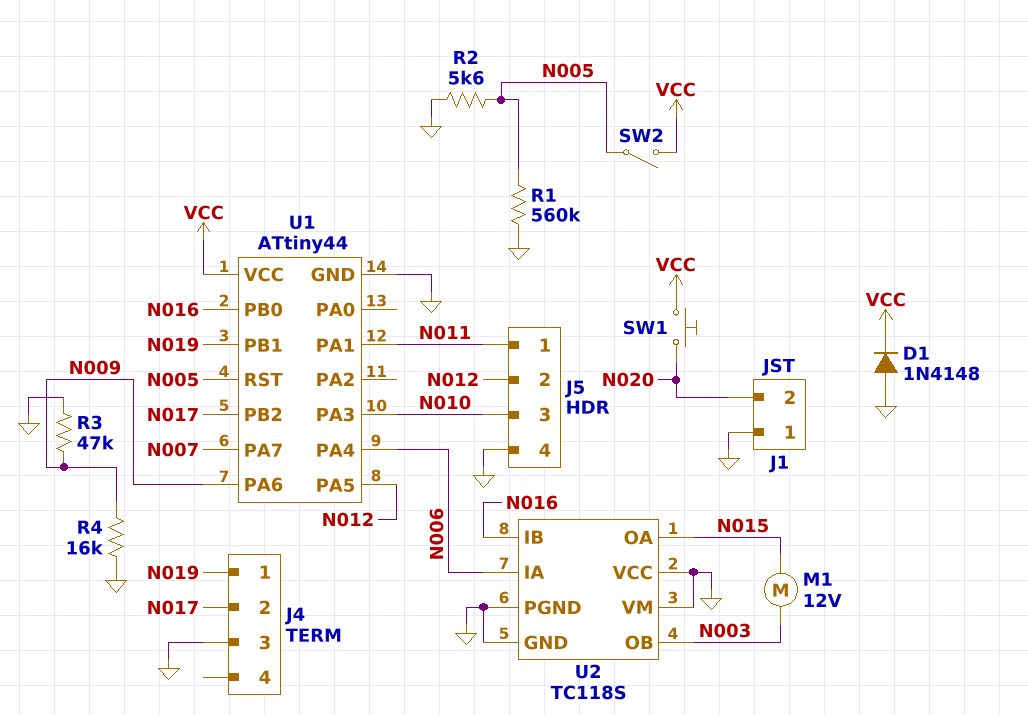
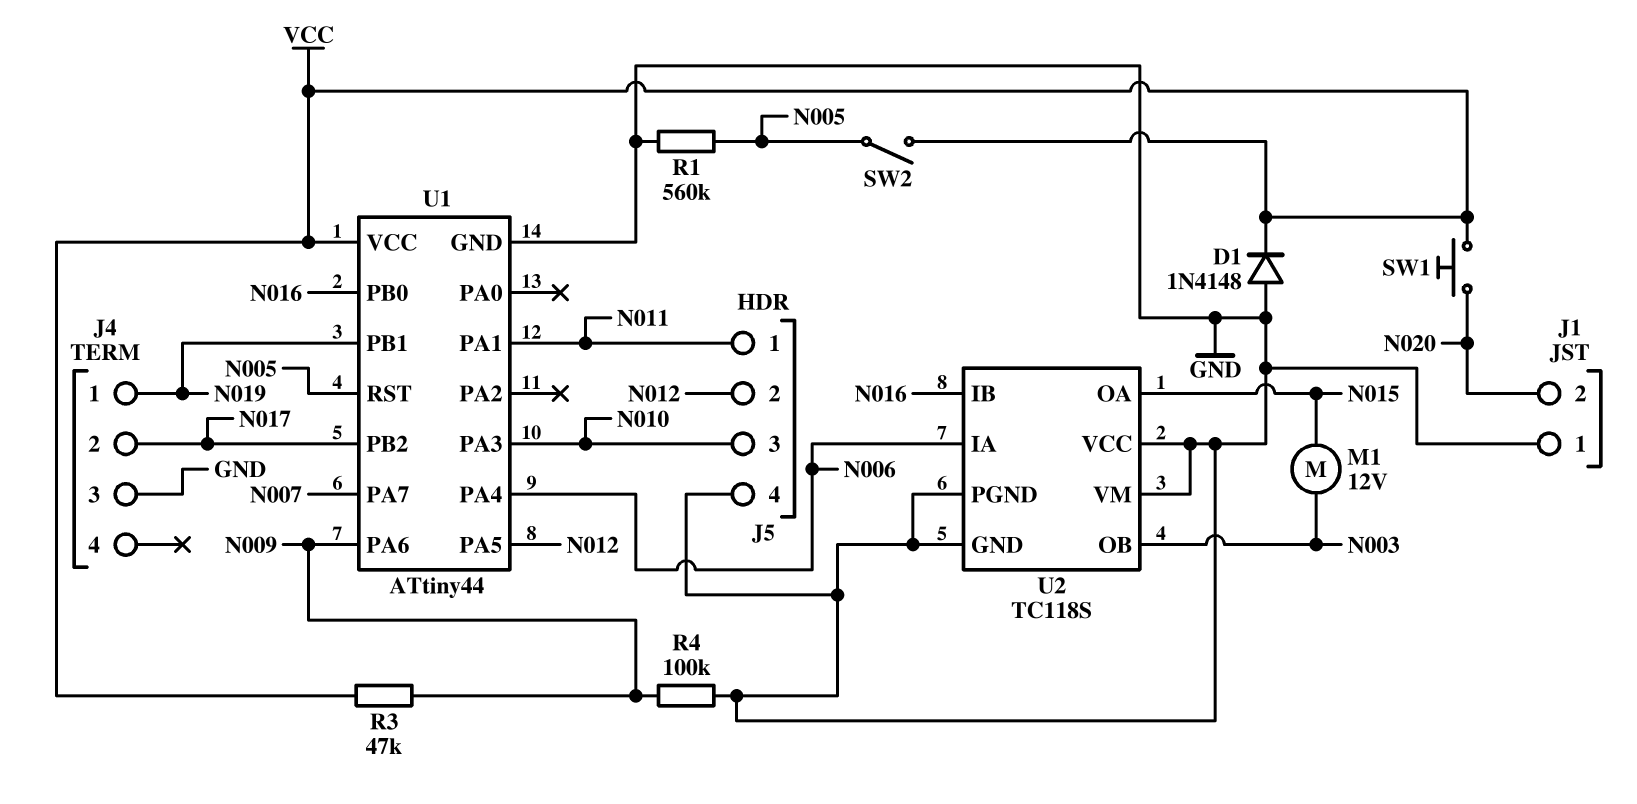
R2: 5.6k (GND, N005) -> none
R3: 47k (GND, N009) -> 47k (N009, VCC)
R4: 16k (GND, N009) -> 100k (GND, N009)

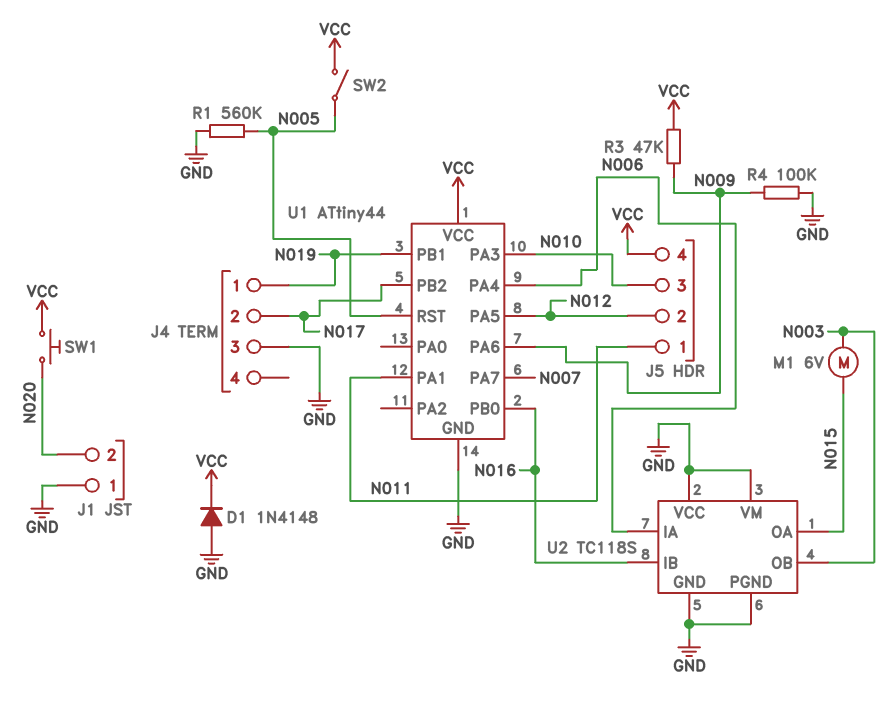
J5 pin 4: GND -> VCC
M1: motor 12V (N003, N015) -> motor 6V (N003, N015)

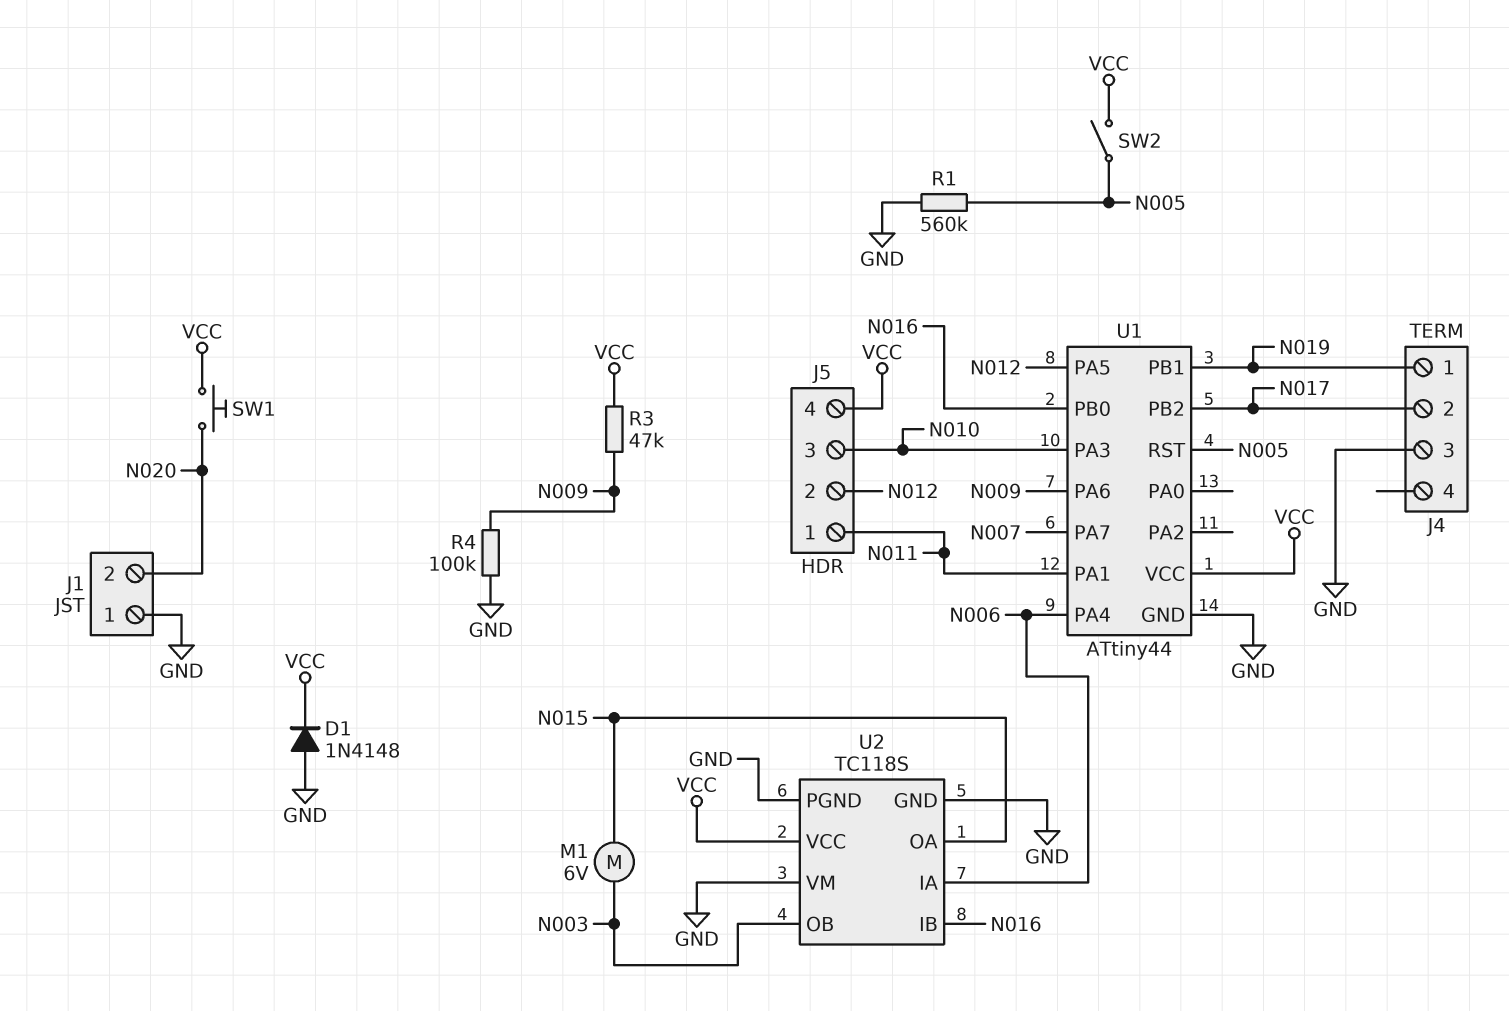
U2 pin VCC: GND -> VCC

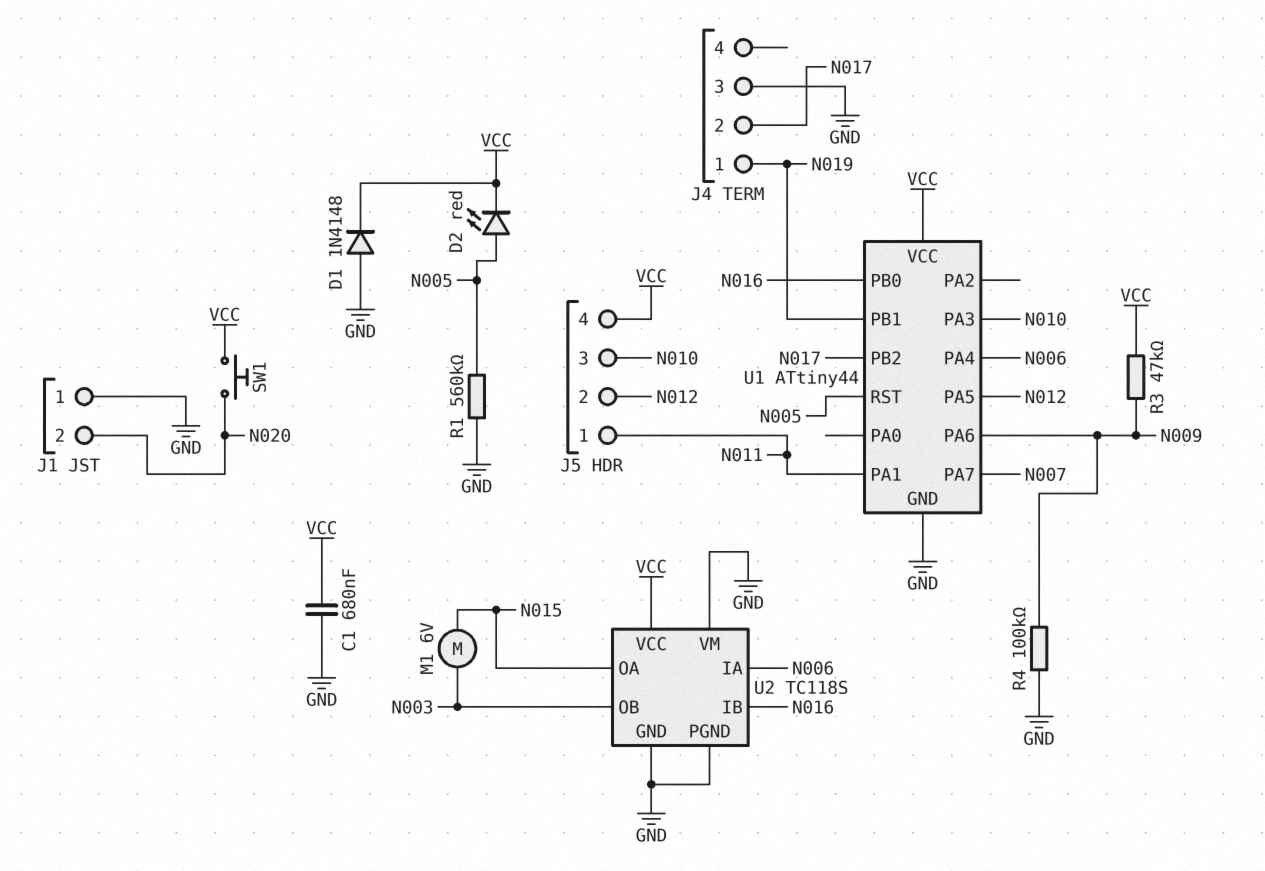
C1: none -> 680nF (GND, VCC)
D2: none -> LED red (A N005, K VCC)
SW2: switch (N005, VCC) -> none

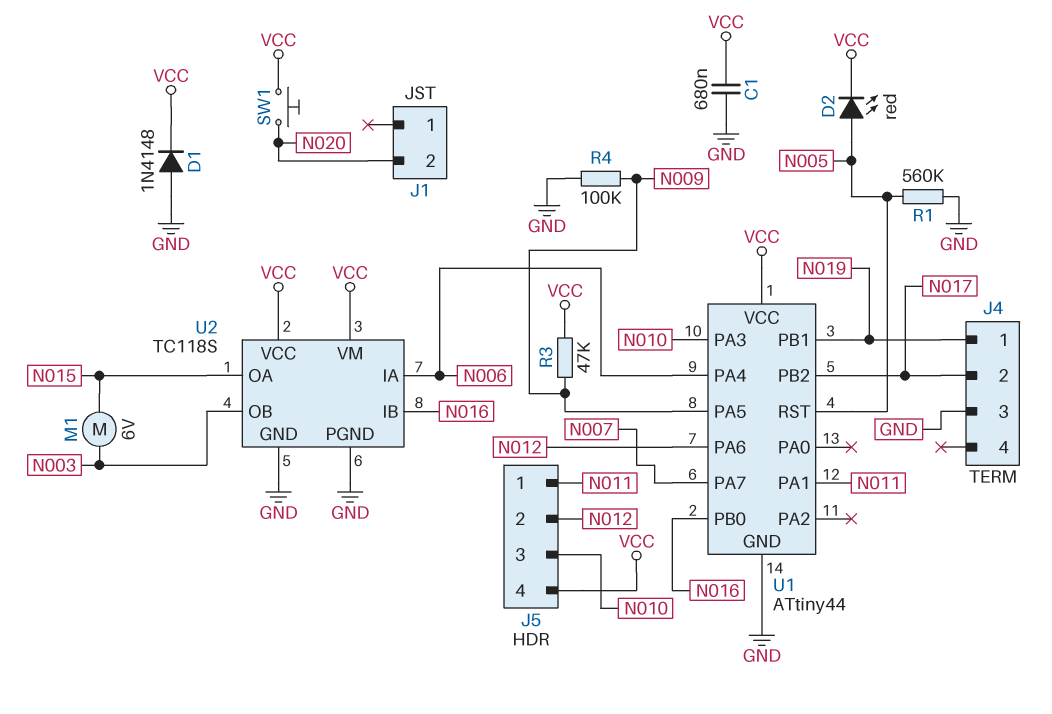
J1 pin 1: GND -> none
U1 pin PA5: N012 -> N009
U1 pin PA6: N009 -> N012
U2 pin VM: GND -> VCC

